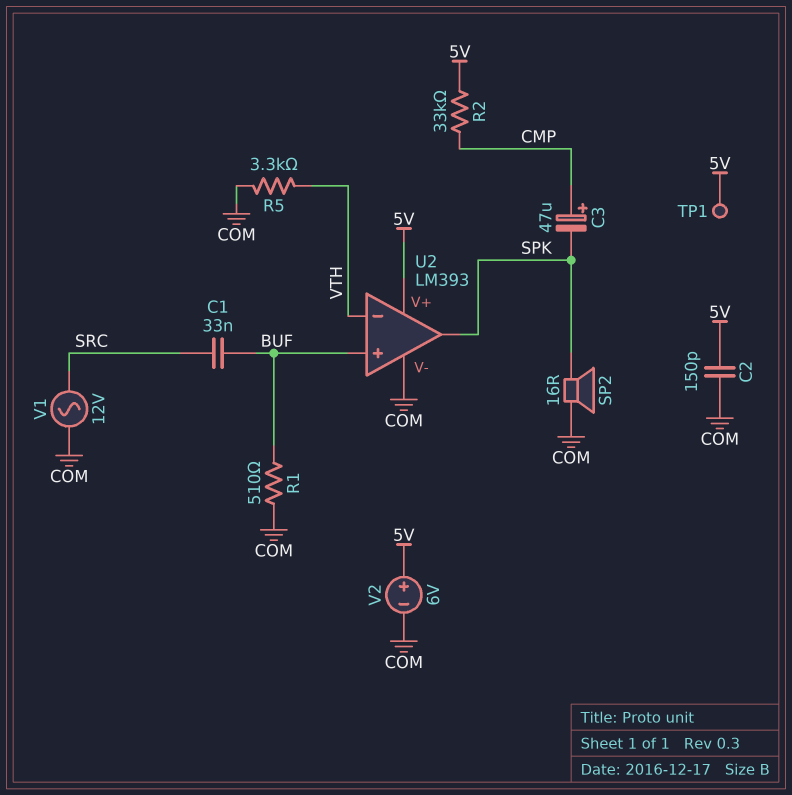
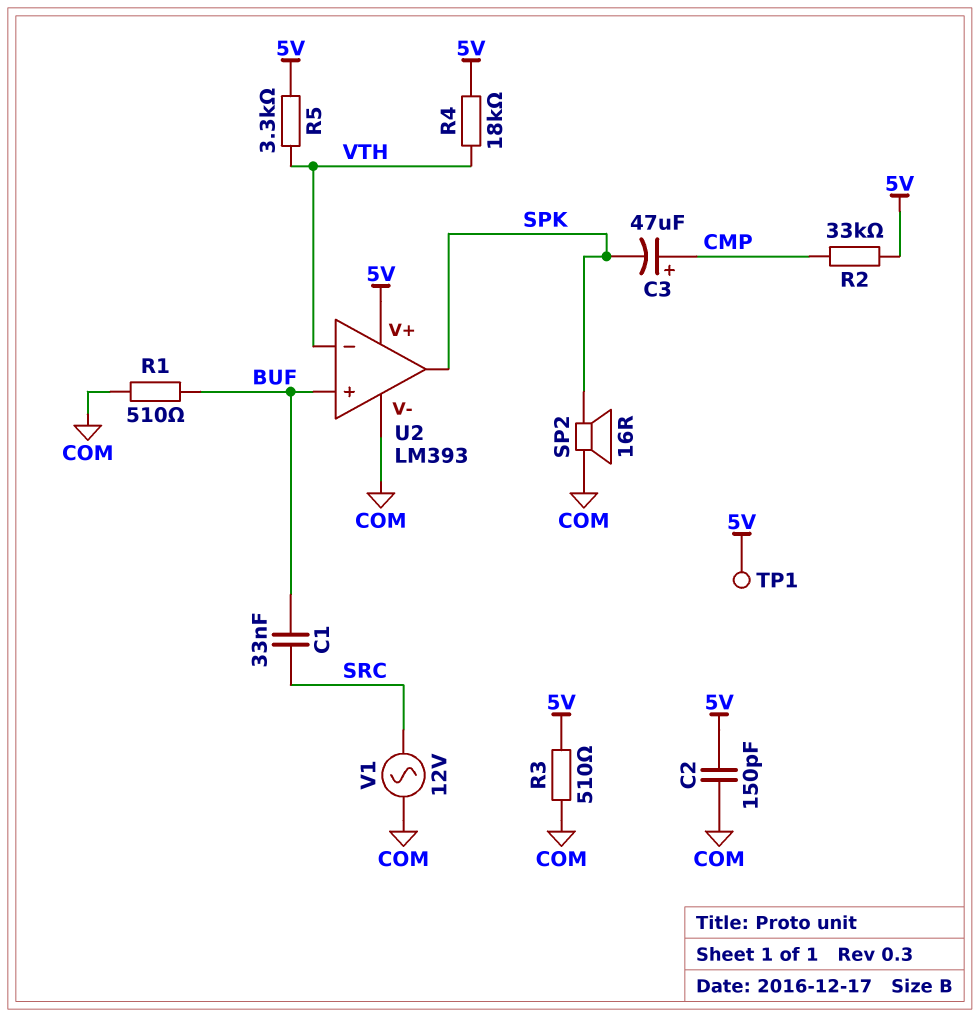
R3: none -> 510 (5V, COM)
R4: none -> 18k (5V, VTH)
R5: 3.3k (COM, VTH) -> 3.3k (5V, VTH)
V2: 6V (plus 5V, minus COM) -> none

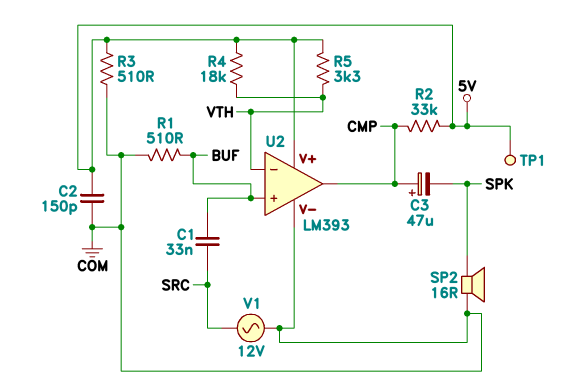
U2 pin out: SPK -> CMP

